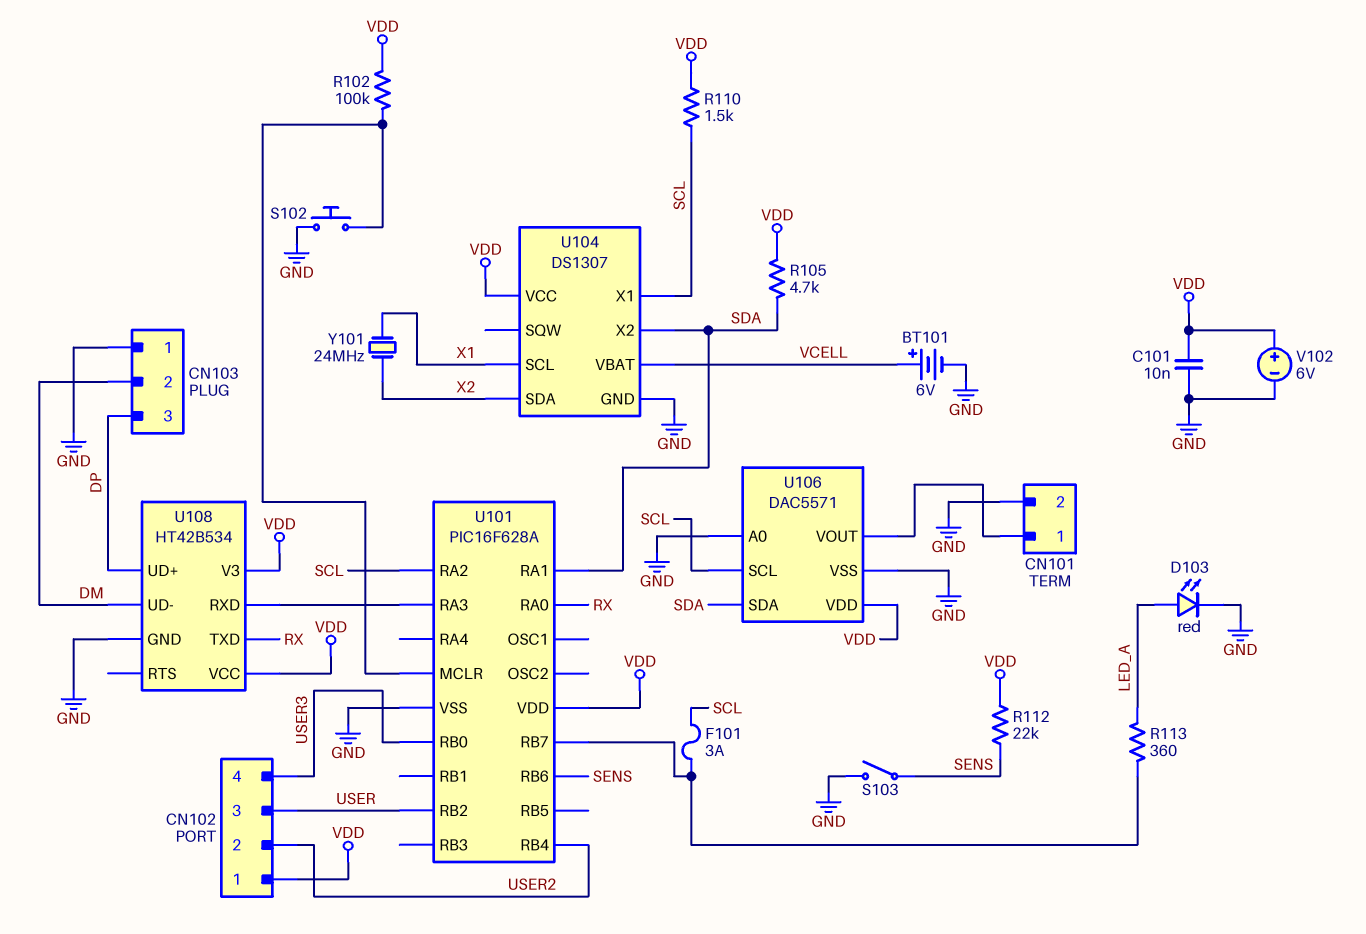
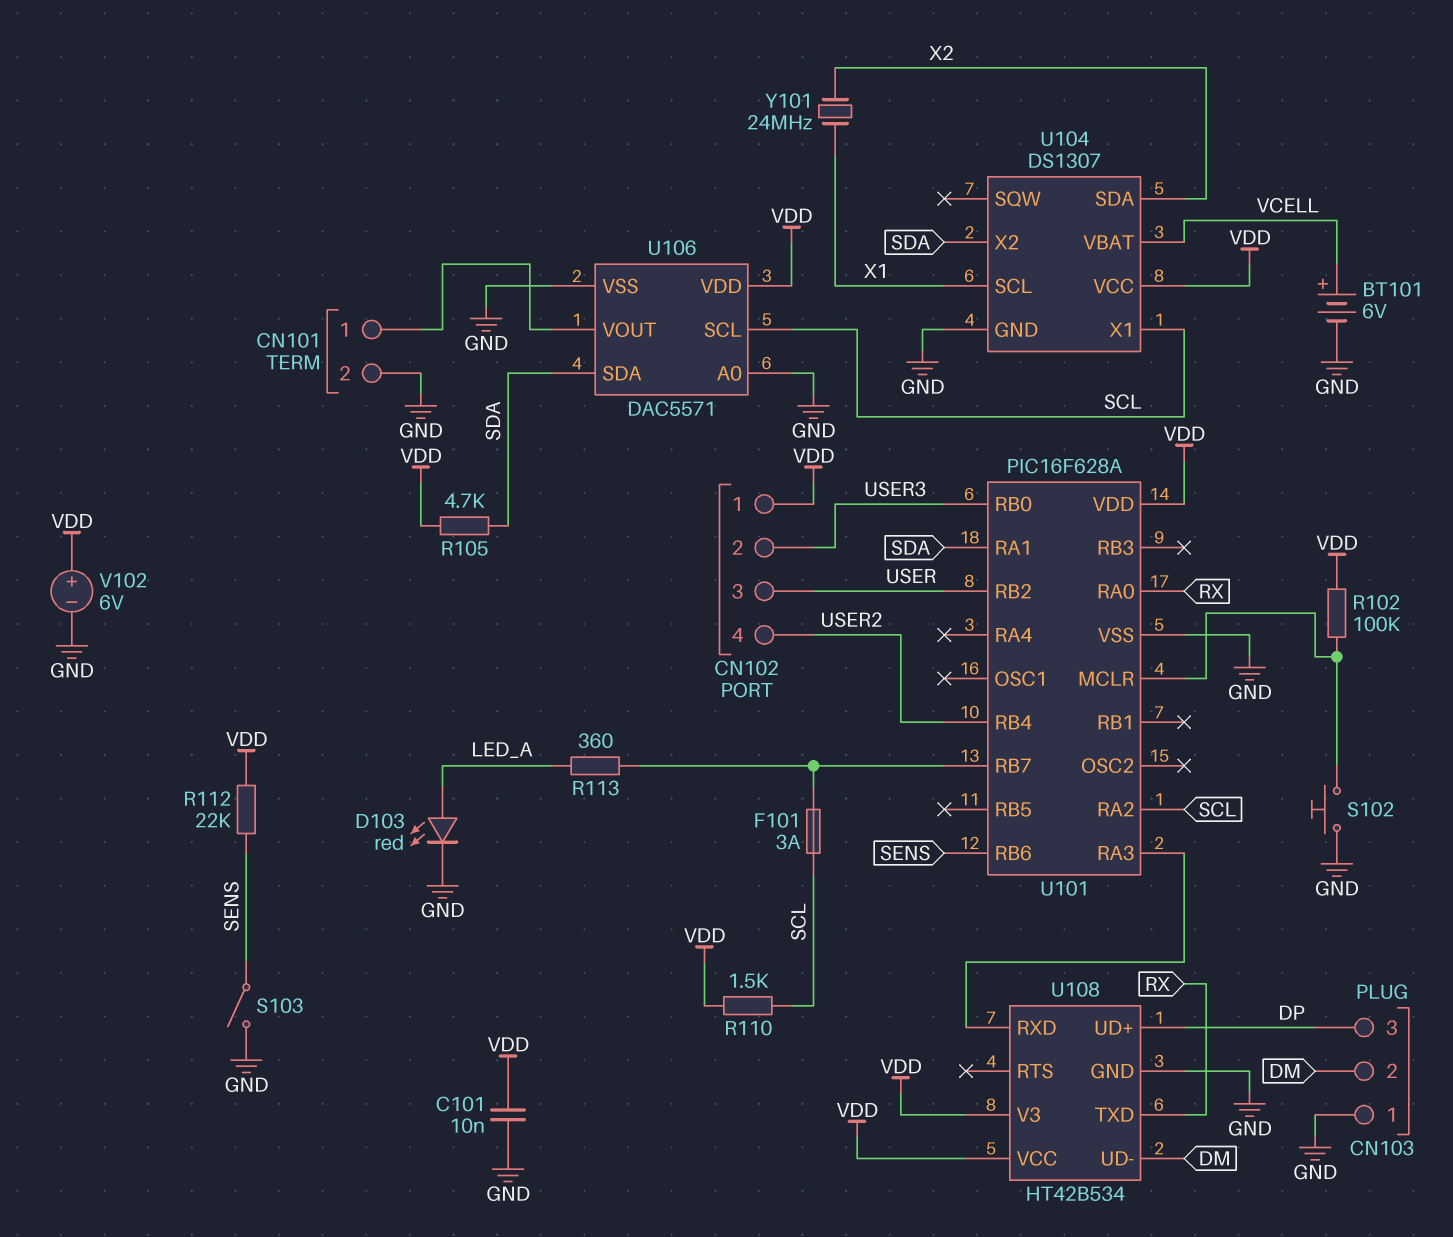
CN102 pin 2: USER2 -> USER3
CN102 pin 4: USER3 -> USER2

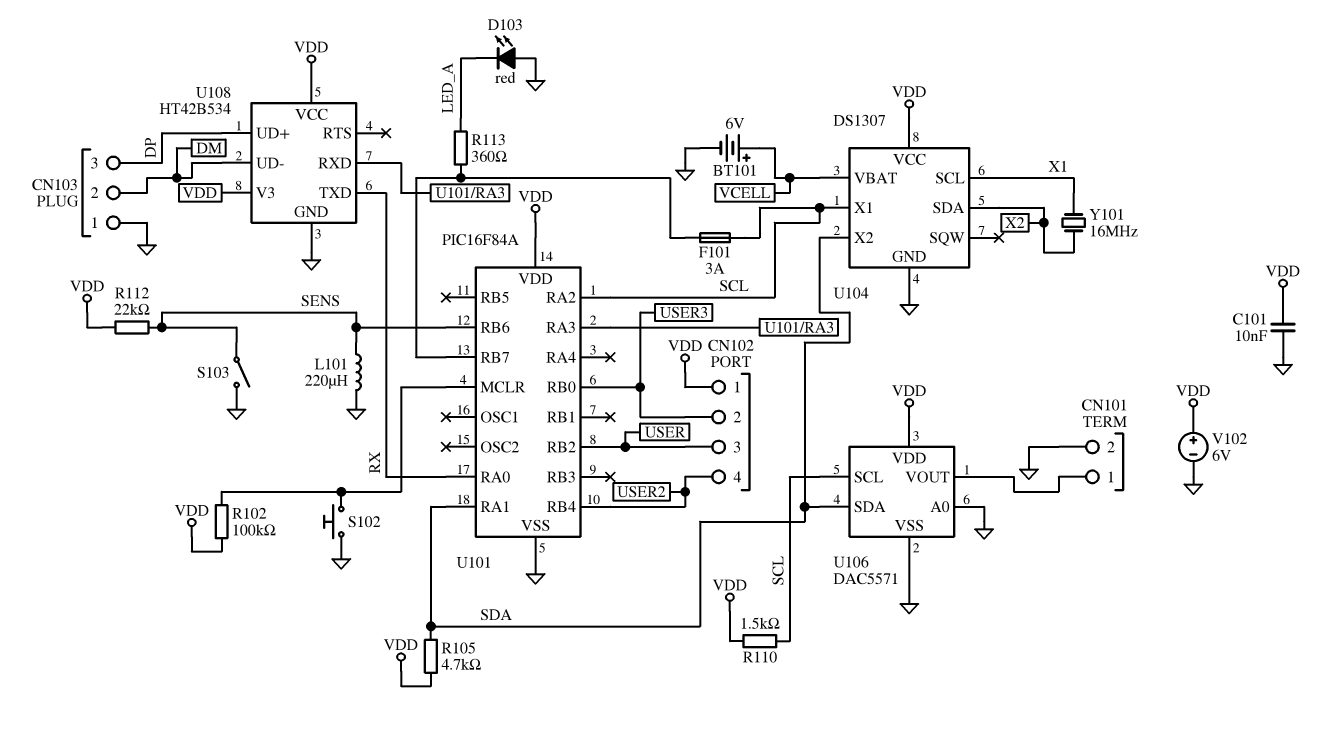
D103: LED red (A LED_A, K GND) -> LED red (A GND, K LED_A)
L101: none -> 220uH (GND, SENS)
U101: PIC16F628A -> PIC16F84A
Y101: 24MHz (X1, X2) -> 16MHz (X1, X2)

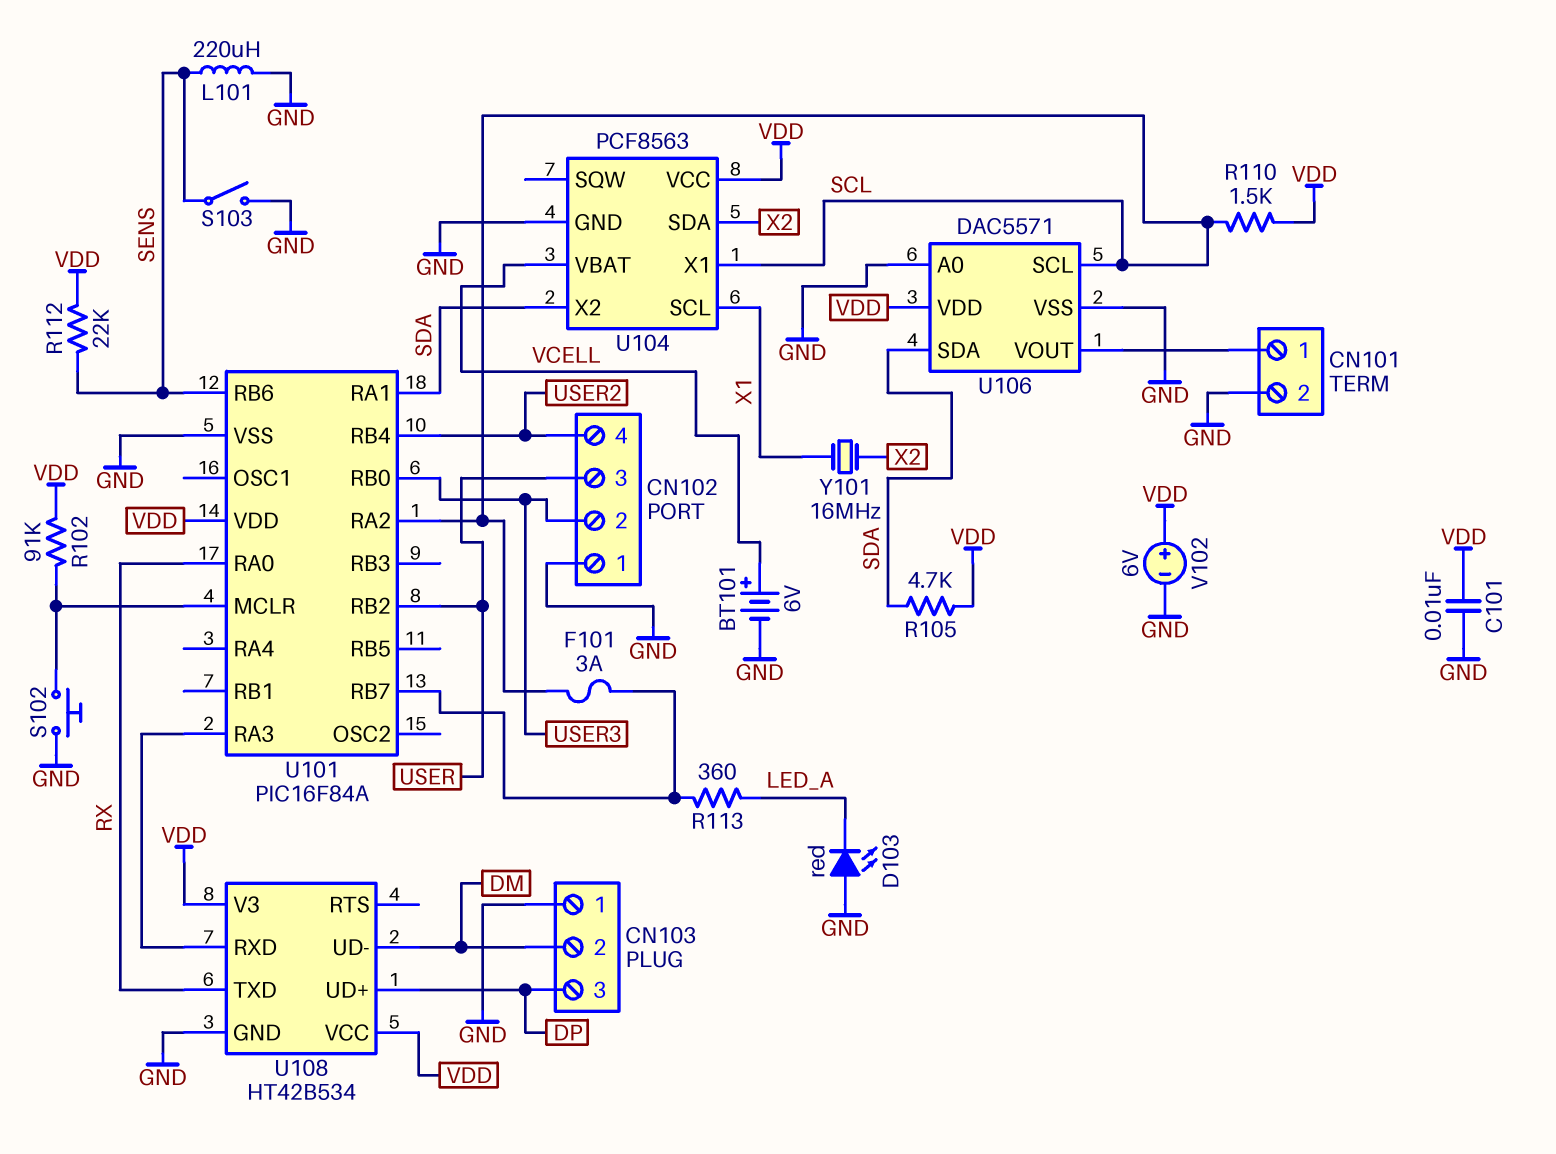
CN102 pin 1: VDD -> GND
R102: 100k (U101/MCLR, VDD) -> 91k (U101/MCLR, VDD)
U104: DS1307 -> PCF8563

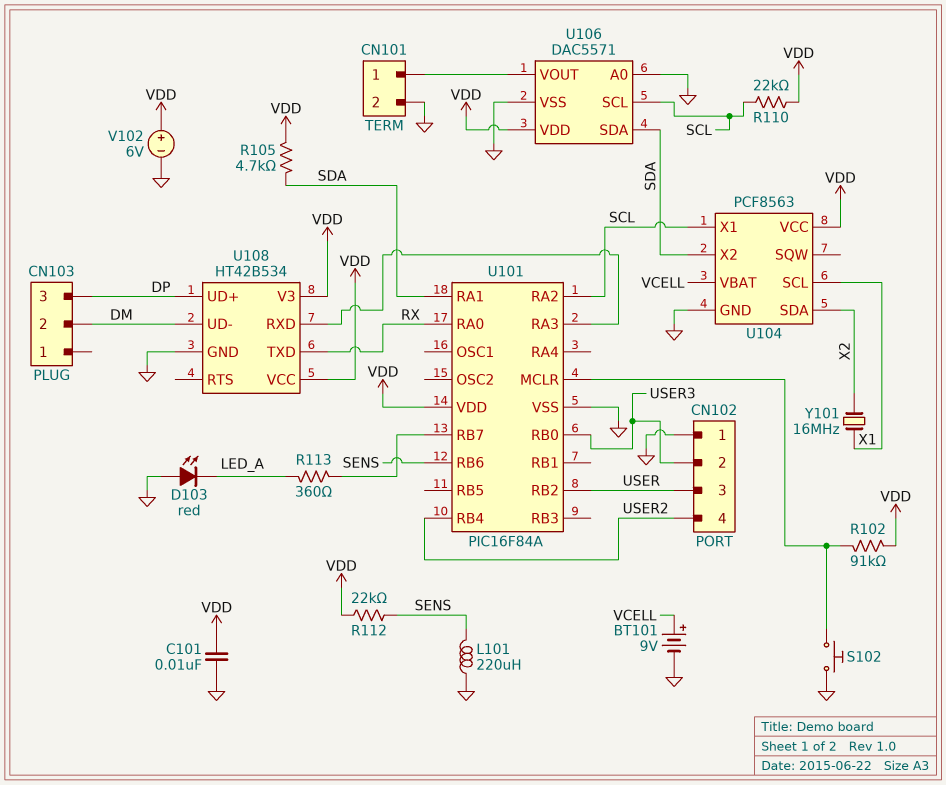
BT101: 6V (plus VCELL, minus GND) -> 9V (plus VCELL, minus GND)
CN103 pin 1: GND -> none
F101: 3A (SCL, U101/RB7) -> none
R110: 1.5k (SCL, VDD) -> 22k (SCL, VDD)
S103: switch (GND, SENS) -> none

